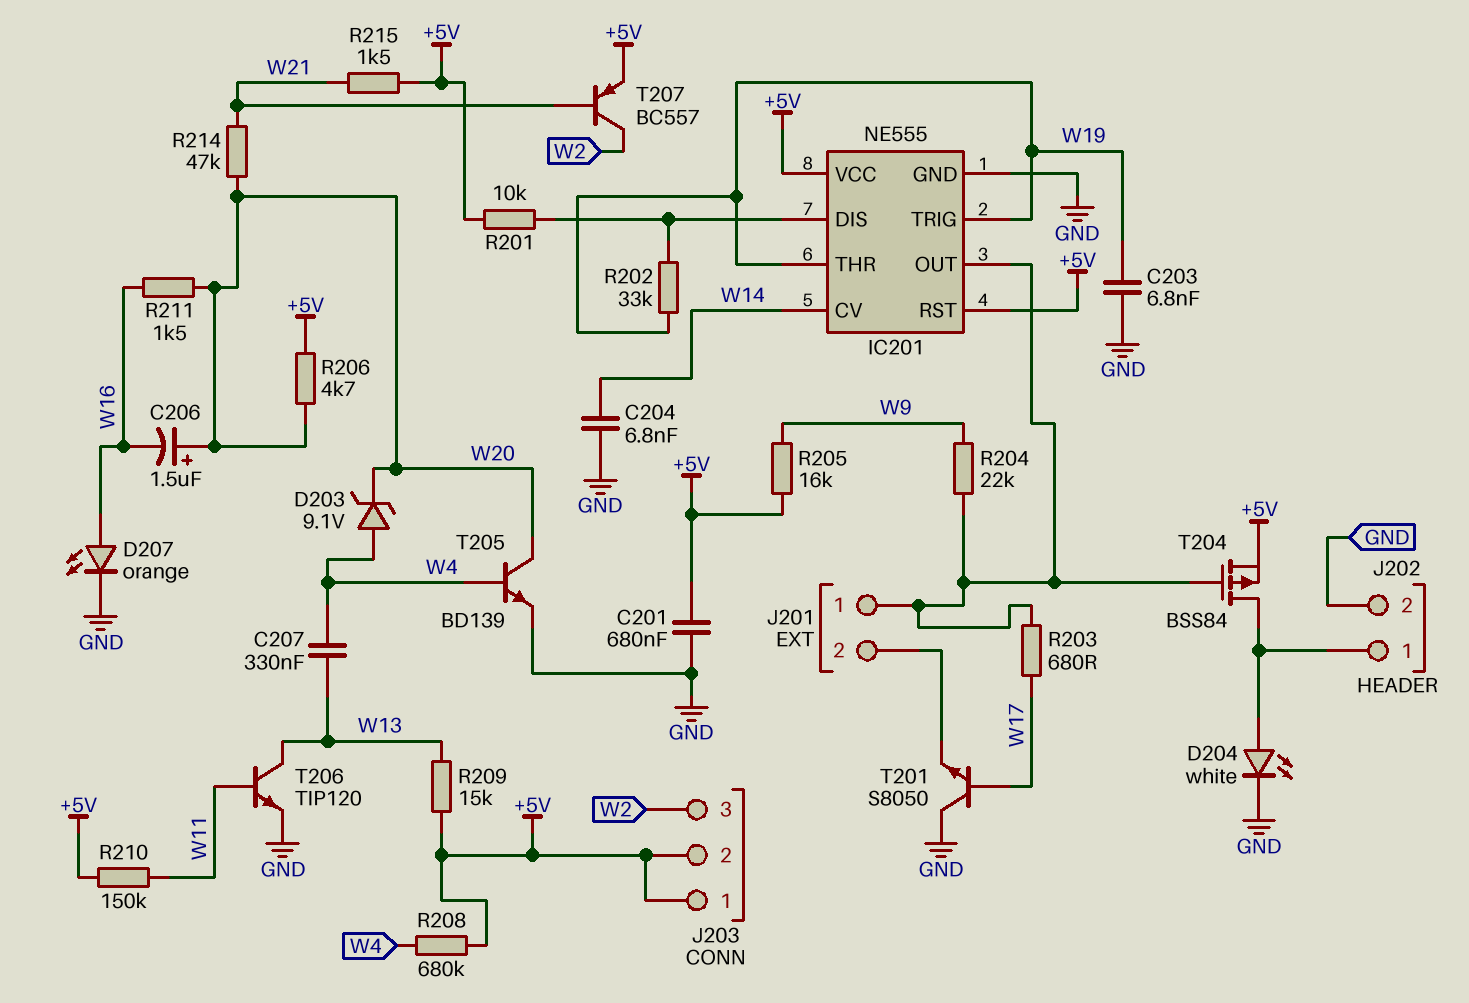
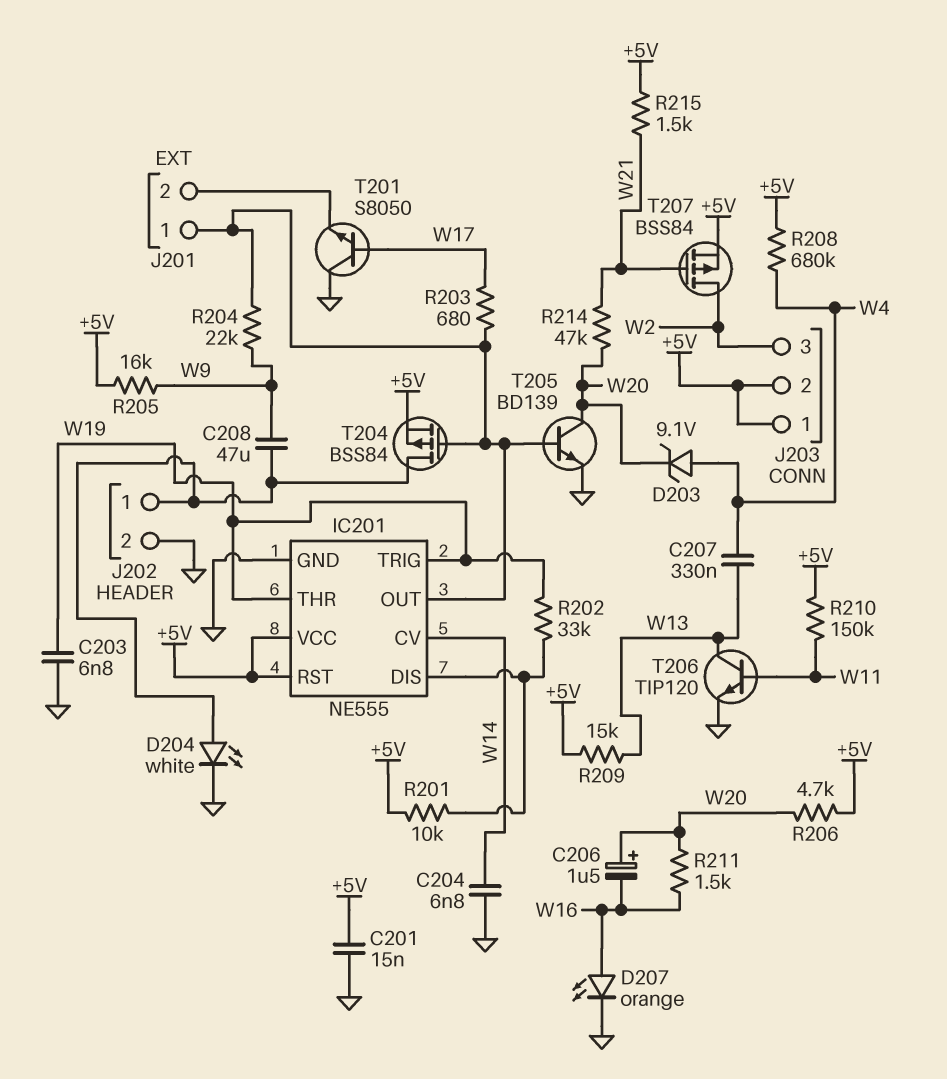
C201: 680nF (+5V, GND) -> 15nF (+5V, GND)
C208: none -> 47uF (J202/1, W9)
T205: NPN BD139 (B W4, C W20, E GND) -> NPN BD139 (B IC201/OUT, C W20, E GND)
T207: PNP BC557 (B W21, C W2, E +5V) -> PMOS BSS84 (G W21, D W2, S +5V)

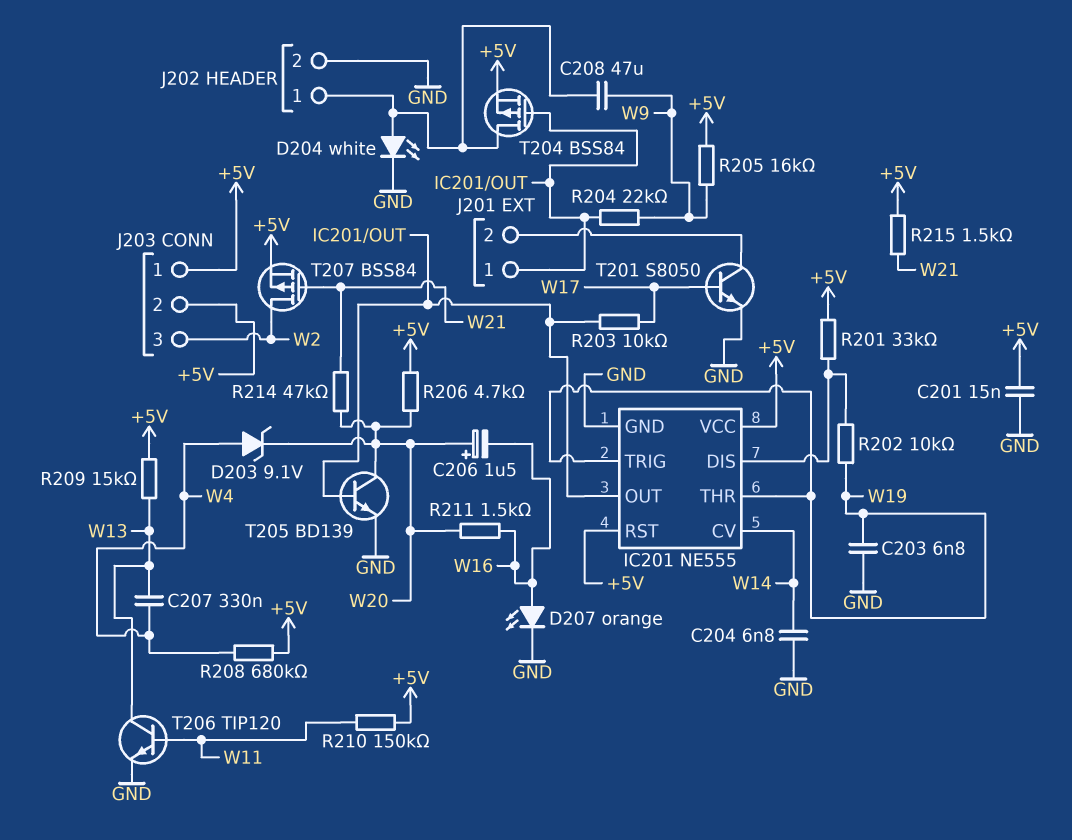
R201: 10k (+5V, IC201/DIS) -> 33k (+5V, IC201/DIS)
R202: 33k (IC201/DIS, W19) -> 10k (IC201/DIS, W19)
R203: 680 (IC201/OUT, W17) -> 10k (IC201/OUT, W17)
T201: NPN S8050 (B W17, C GND, E J201/2) -> NPN S8050 (B W17, C J201/2, E GND)

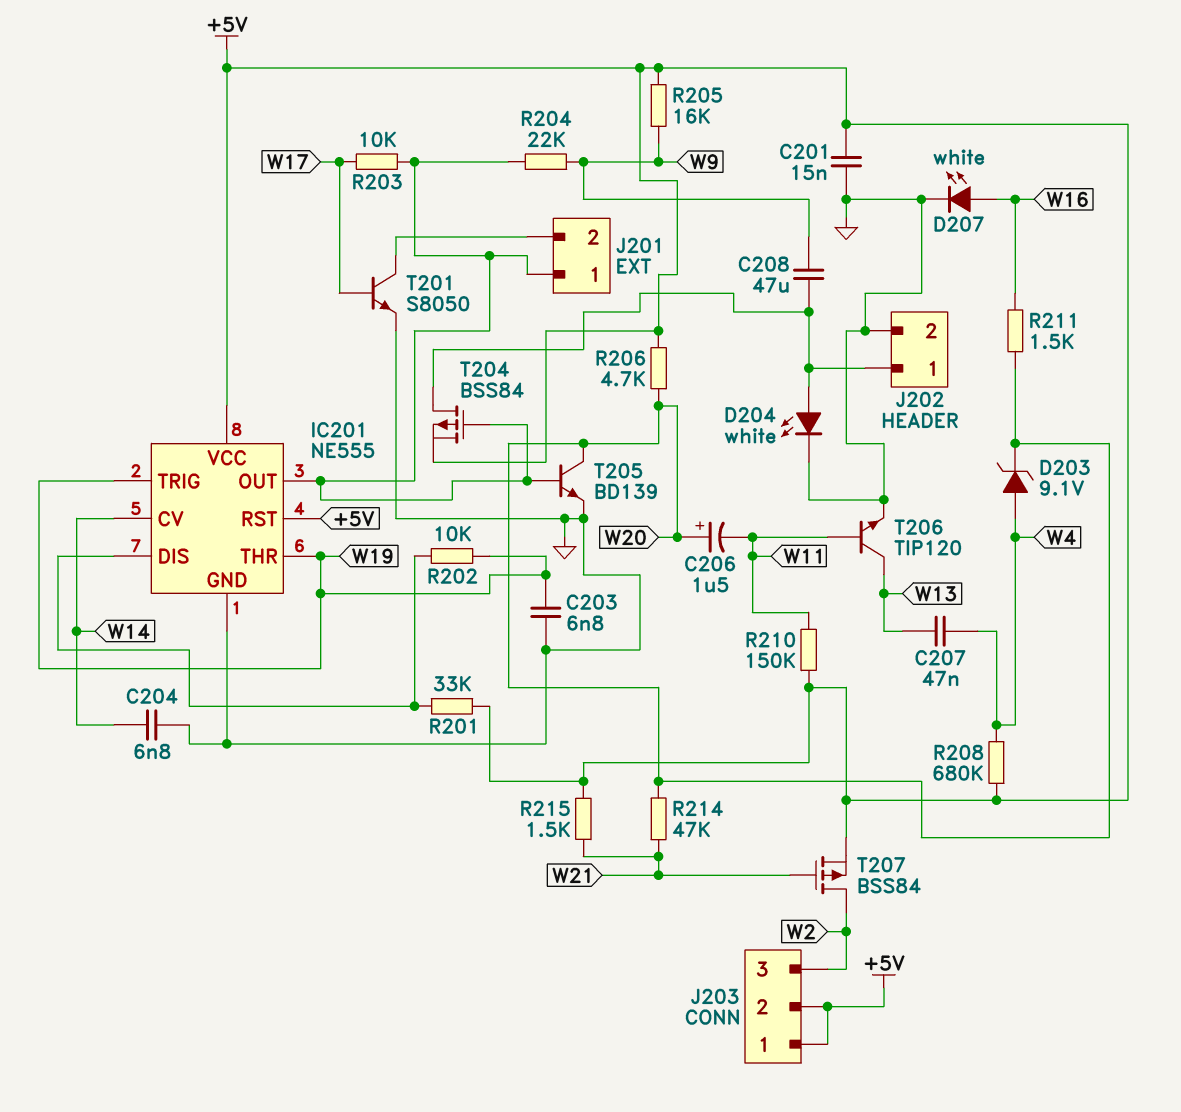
C206: 1.5uF (plus W20, minus W16) -> 1.5uF (plus W20, minus W11)
C207: 330nF (W4, W13) -> 47nF (W4, W13)
D207: LED orange (A W16, K GND) -> LED white (A W16, K GND)
R209: 15k (+5V, W13) -> none

